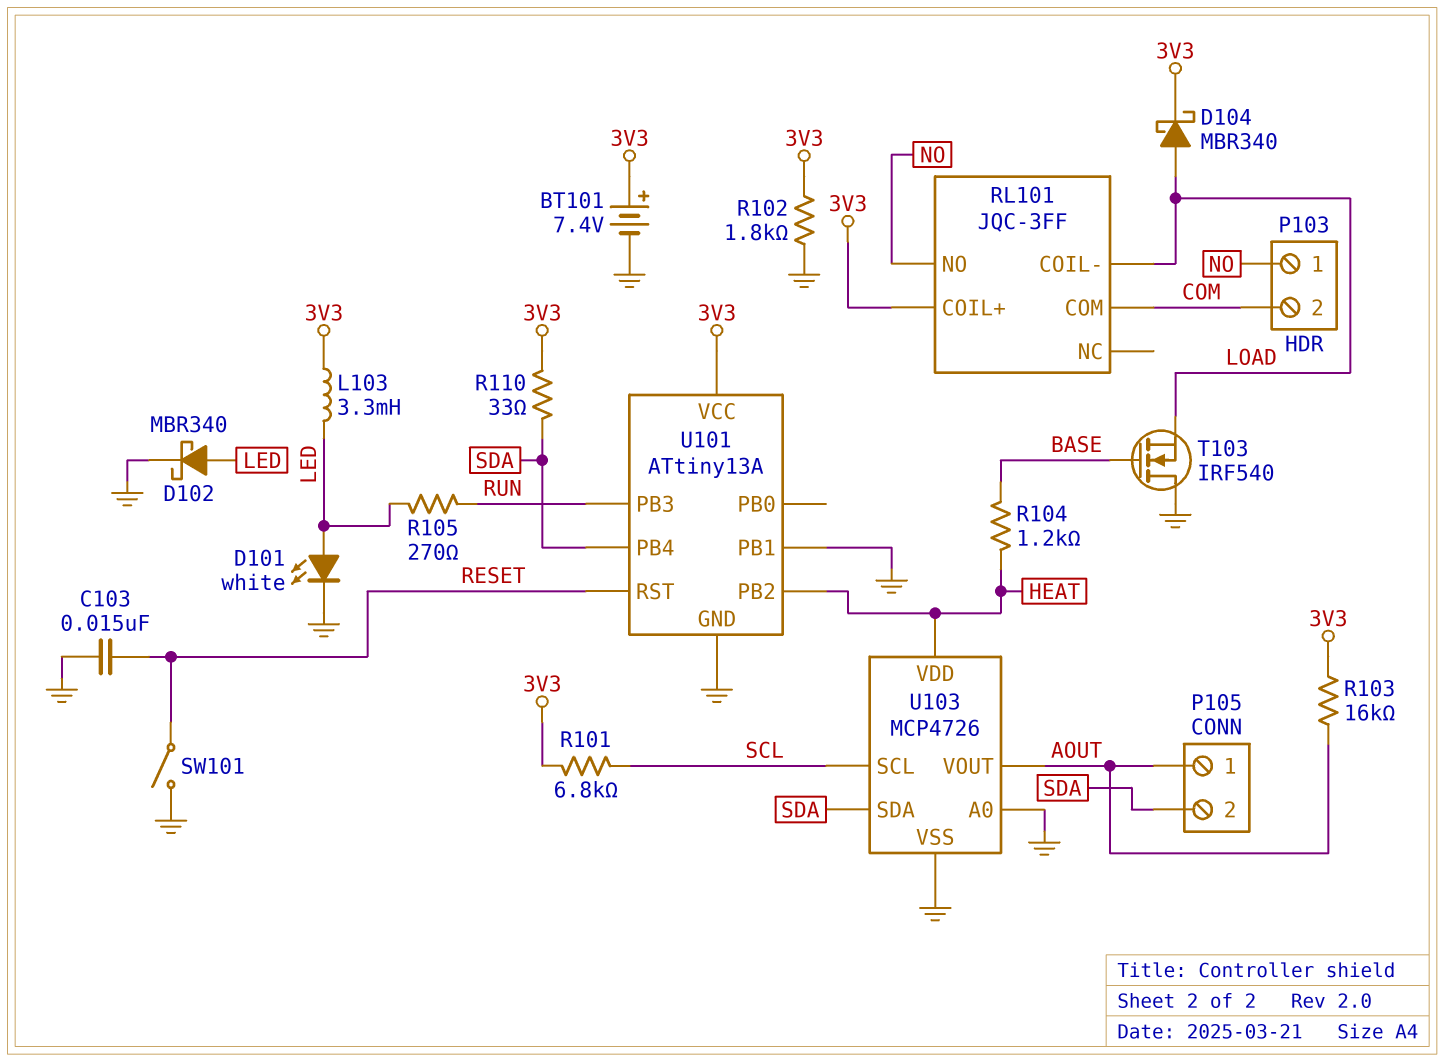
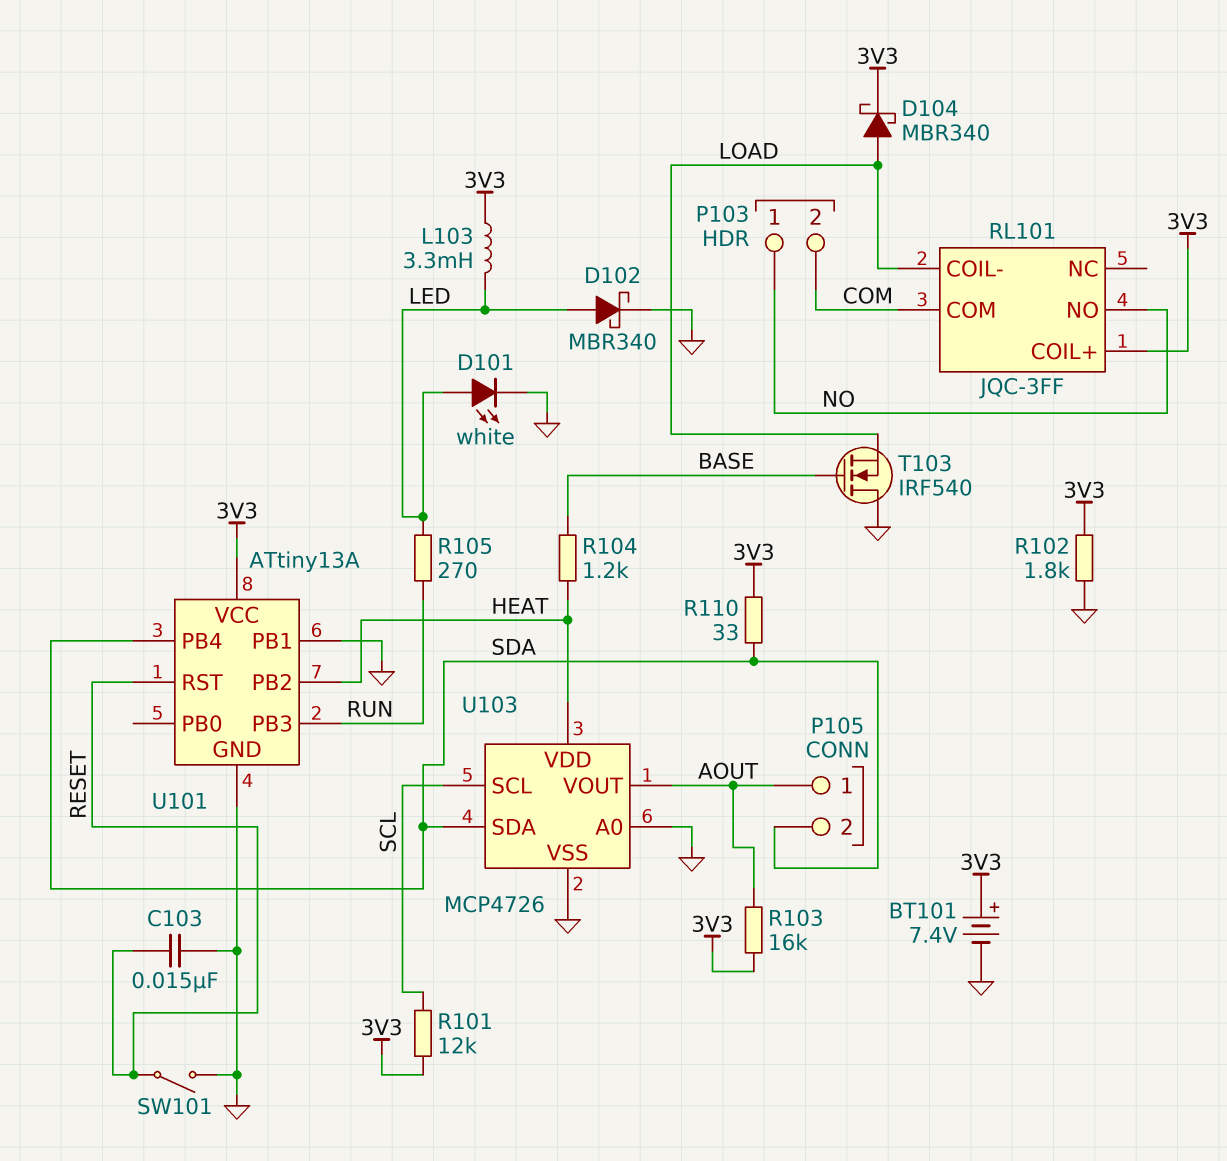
R101: 6.8k (3V3, SCL) -> 12k (3V3, SCL)

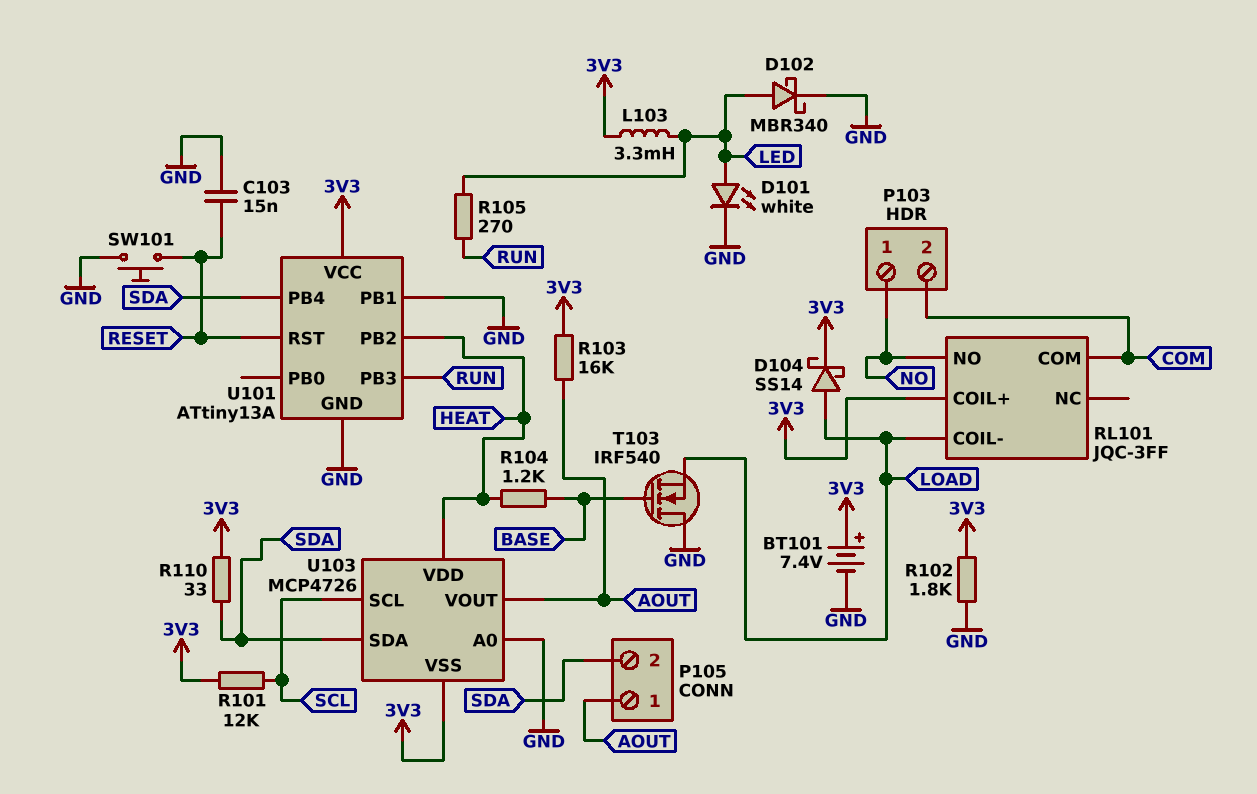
D104: schottky MBR340 (A LOAD, K 3V3) -> schottky SS14 (A LOAD, K 3V3)
SW101: switch (GND, RESET) -> button (GND, RESET)
U103 pin VSS: GND -> 3V3

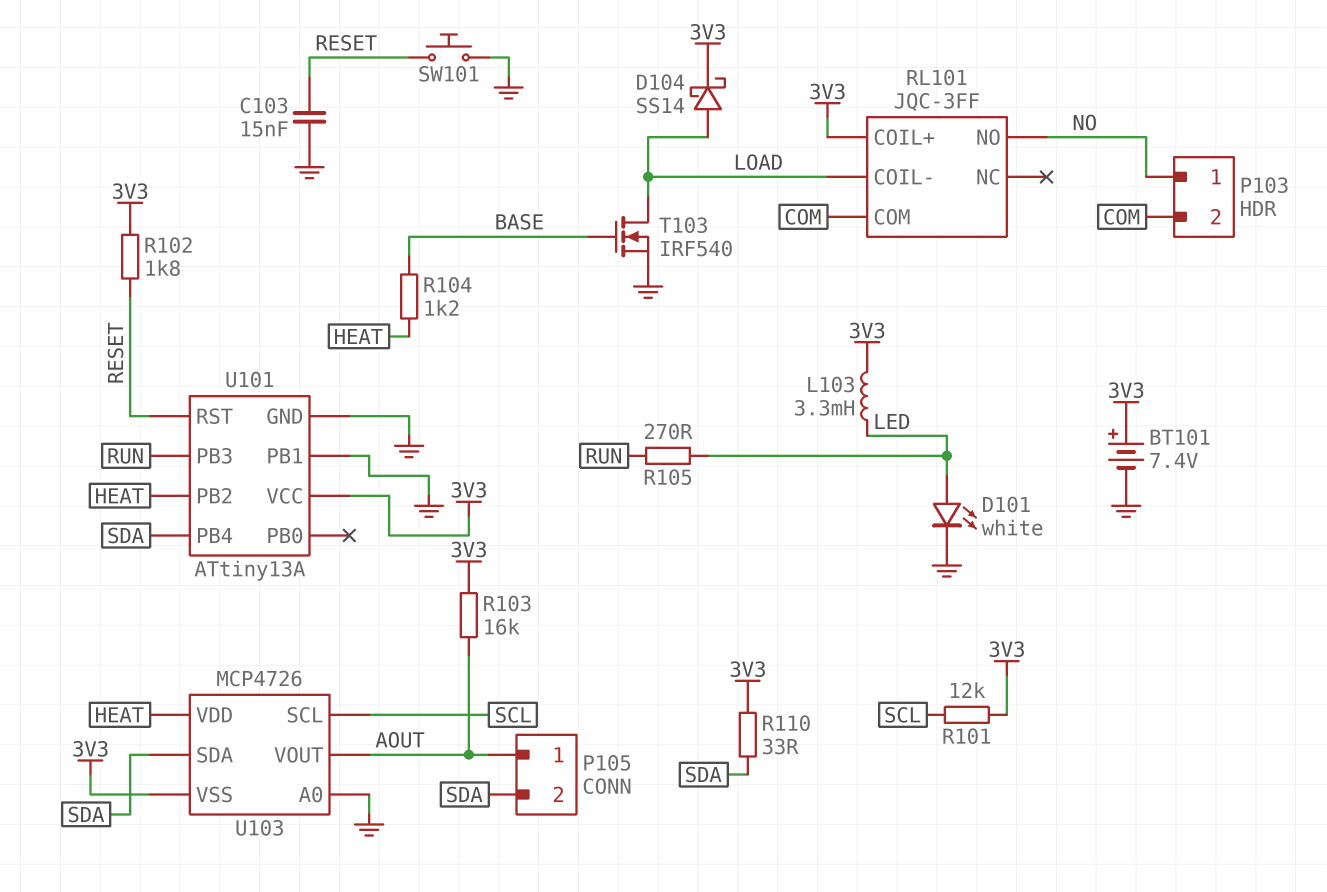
D102: schottky MBR340 (A LED, K GND) -> none
R102: 1.8k (3V3, GND) -> 1.8k (3V3, RESET)
T103: NMOS IRF540 (G BASE, D GND, S LOAD) -> NMOS IRF540 (G BASE, D LOAD, S GND)

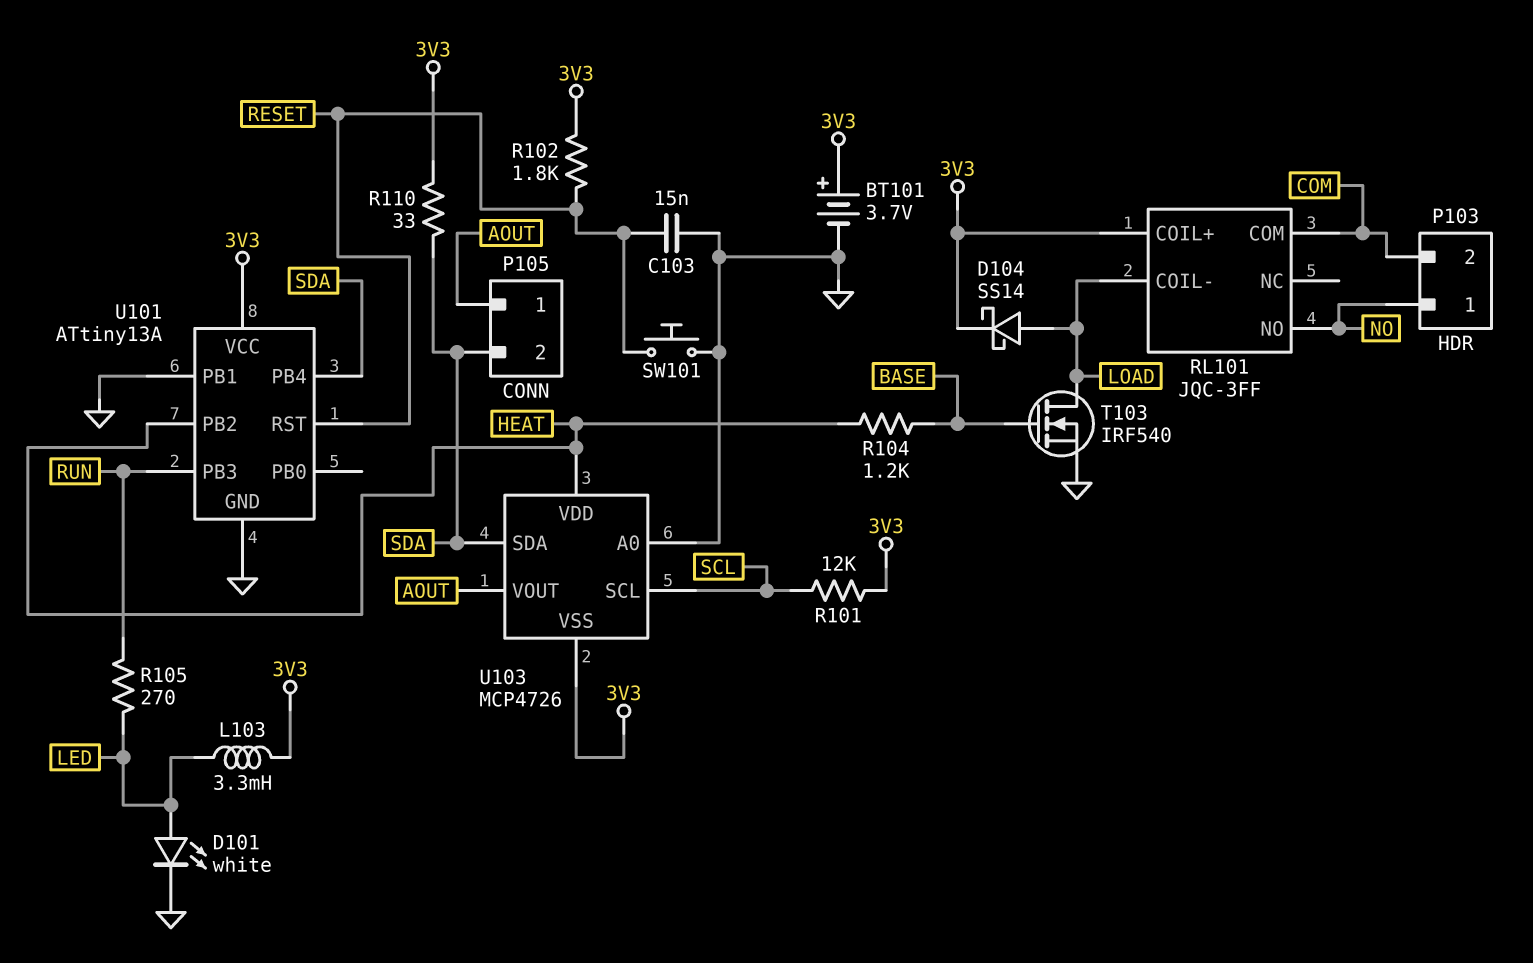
BT101: 7.4V (plus 3V3, minus GND) -> 3.7V (plus 3V3, minus GND)
R103: 16k (3V3, AOUT) -> none

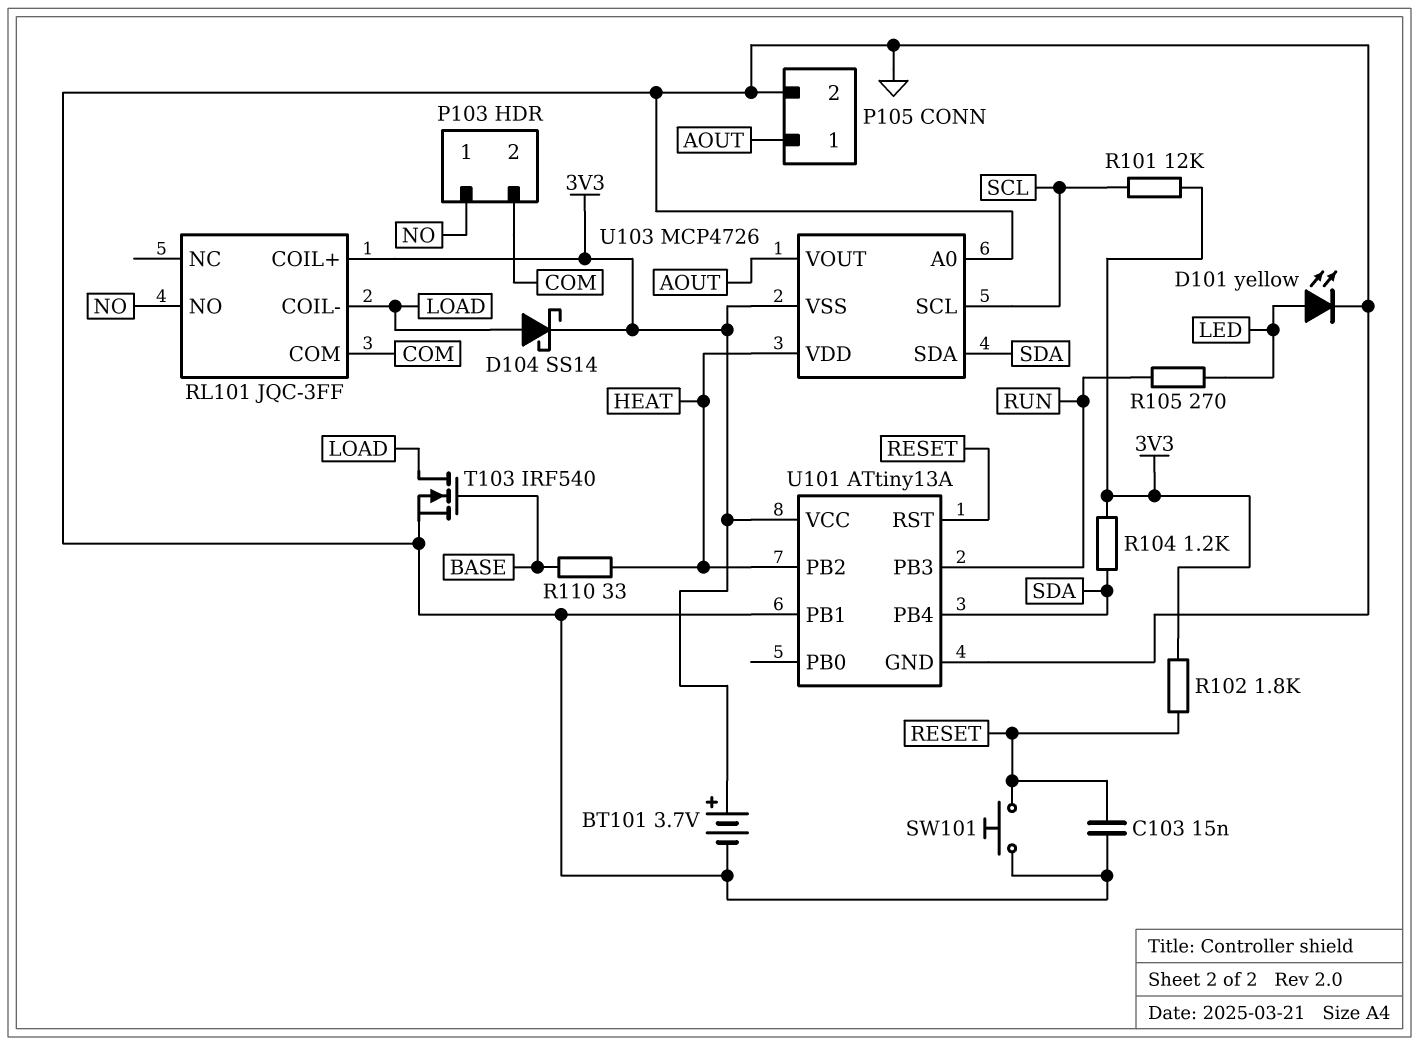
D101: LED white (A LED, K GND) -> LED yellow (A LED, K GND)
L103: 3.3mH (3V3, LED) -> none
P105 pin 2: SDA -> GND
R104: 1.2k (BASE, HEAT) -> 1.2k (3V3, SDA)
R110: 33 (3V3, SDA) -> 33 (BASE, HEAT)

